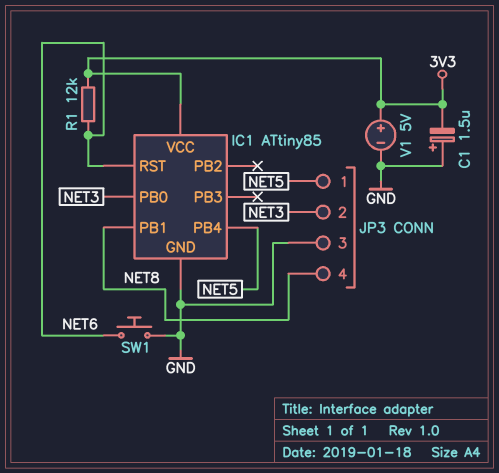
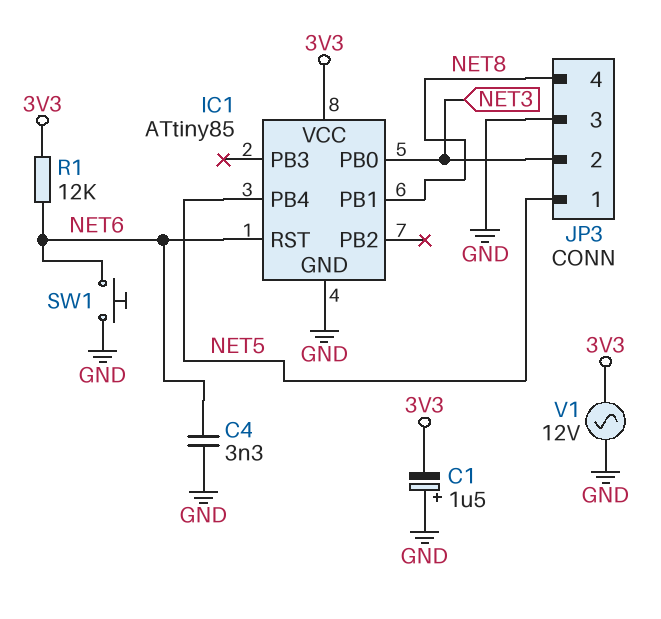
C4: none -> 3.3nF (GND, NET6)
V1: 5V (plus 3V3, minus GND) -> AC 12V (3V3, GND)

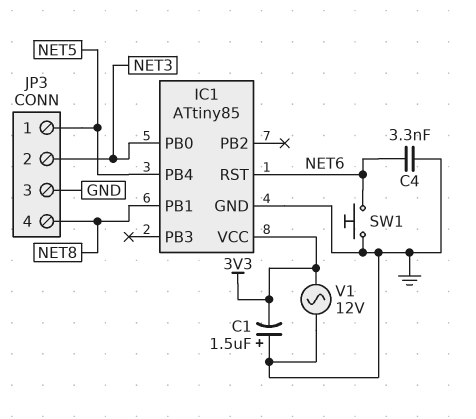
R1: 12k (3V3, NET6) -> none

